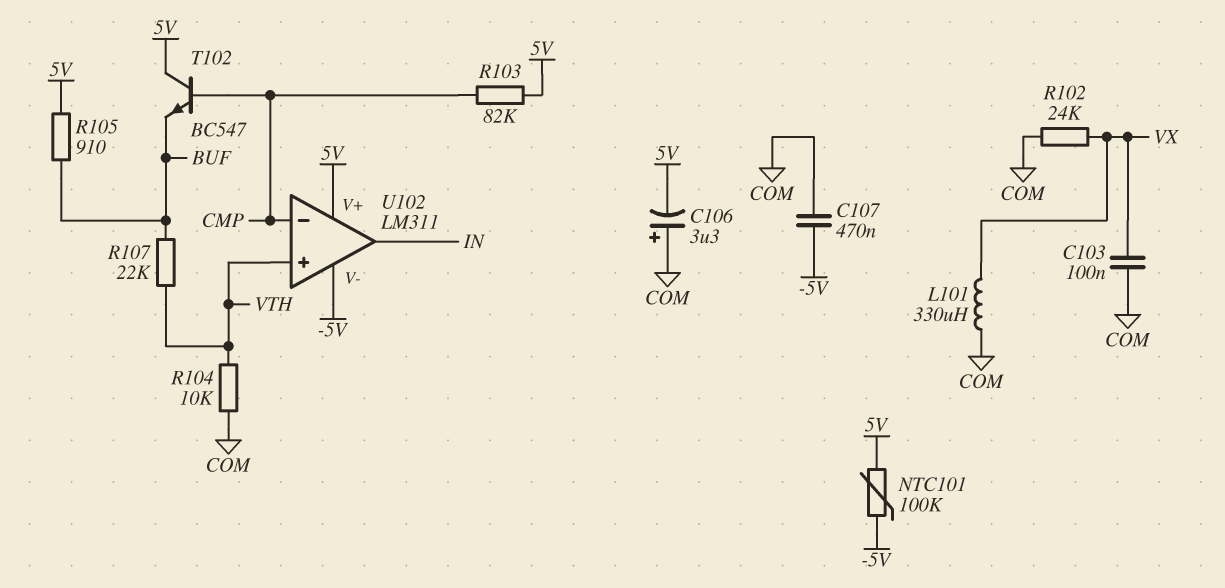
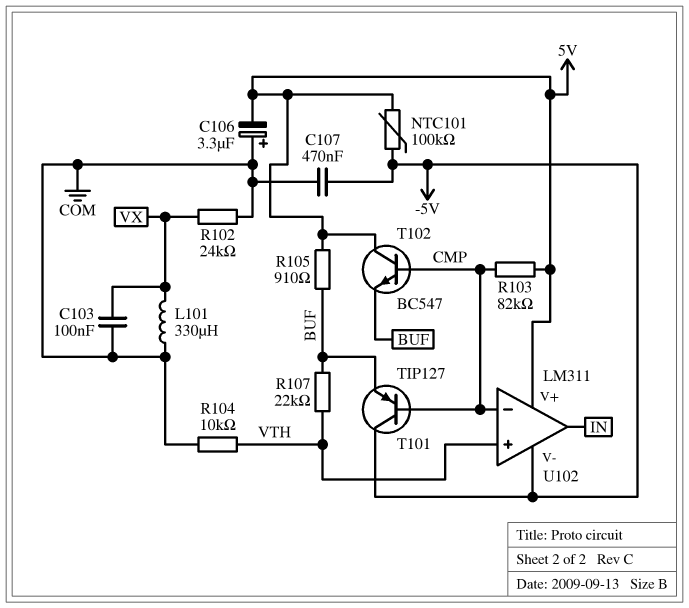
T101: none -> PNP TIP127 (B CMP, C -5V, E BUF)

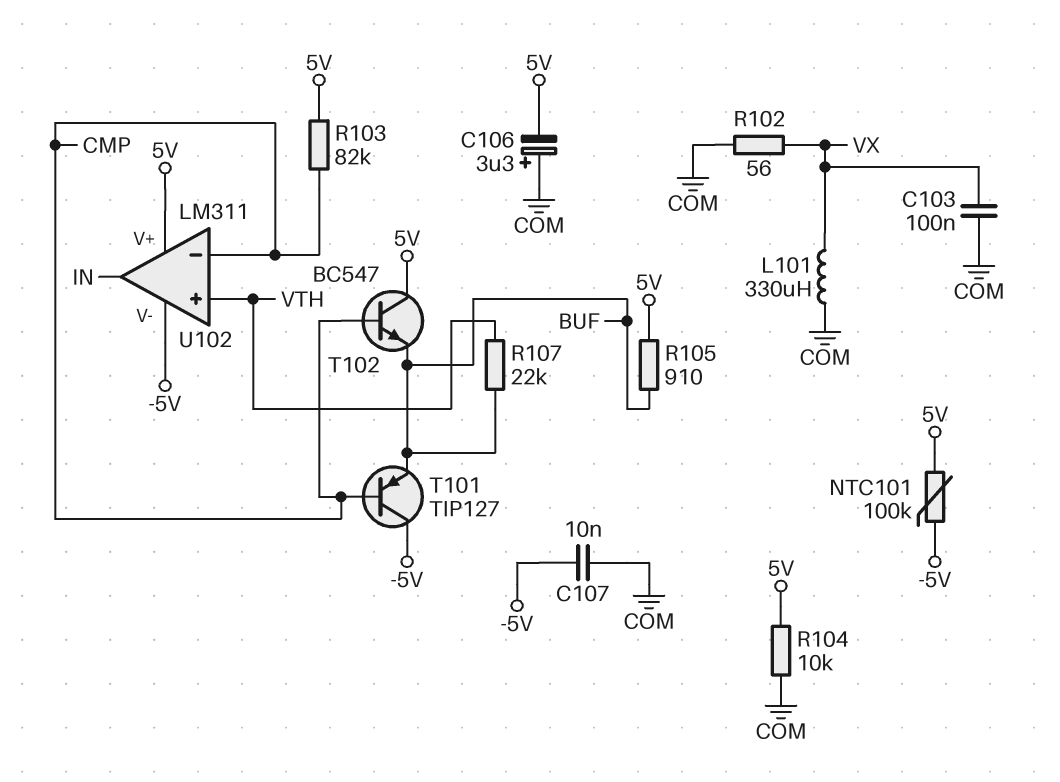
C107: 470nF (-5V, COM) -> 10nF (-5V, COM)
R102: 24k (COM, VX) -> 56 (COM, VX)
R104: 10k (COM, VTH) -> 10k (5V, COM)

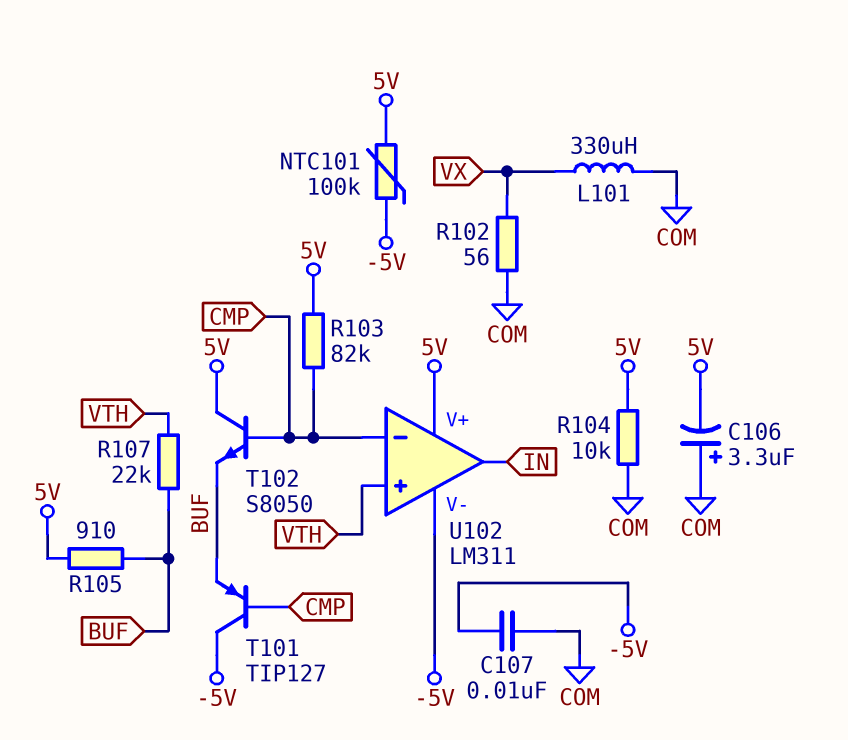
C103: 100nF (COM, VX) -> none
T102: NPN BC547 (B CMP, C 5V, E BUF) -> NPN S8050 (B CMP, C 5V, E BUF)

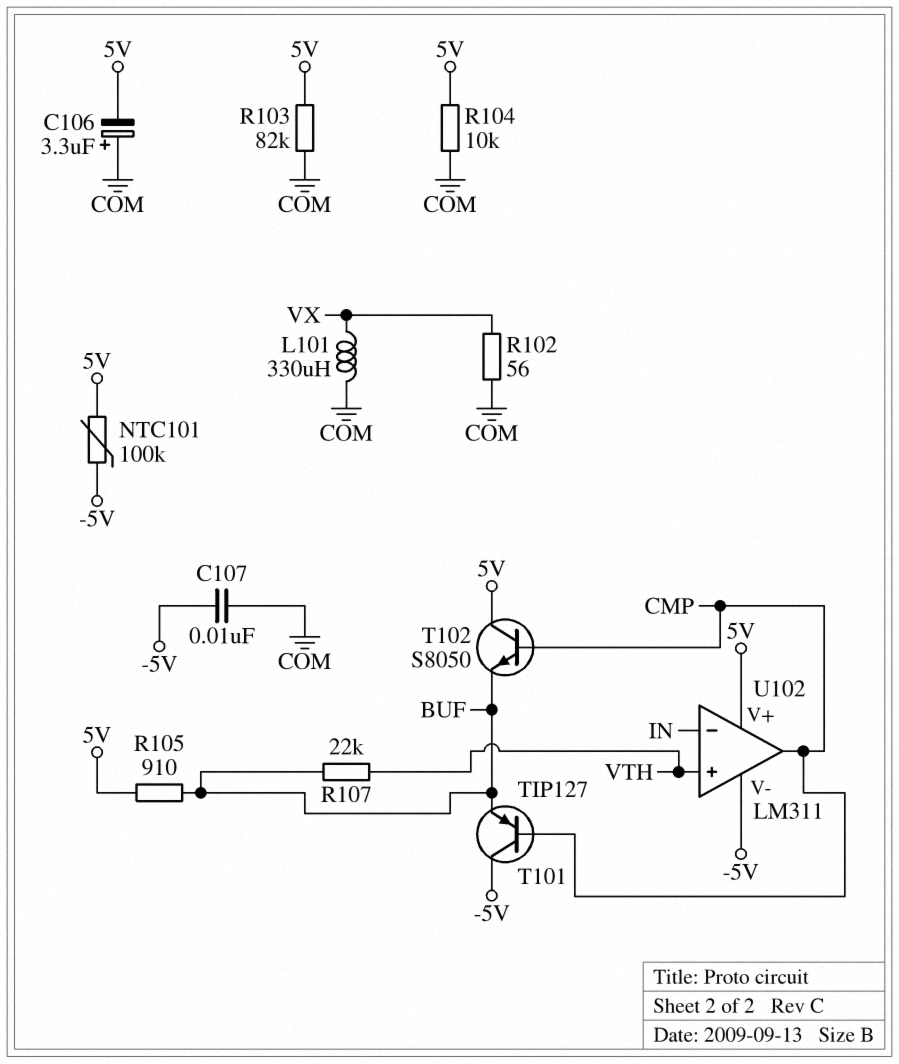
R103: 82k (5V, CMP) -> 82k (5V, COM)
U102 pin in-: CMP -> IN
U102 pin out: IN -> CMP

